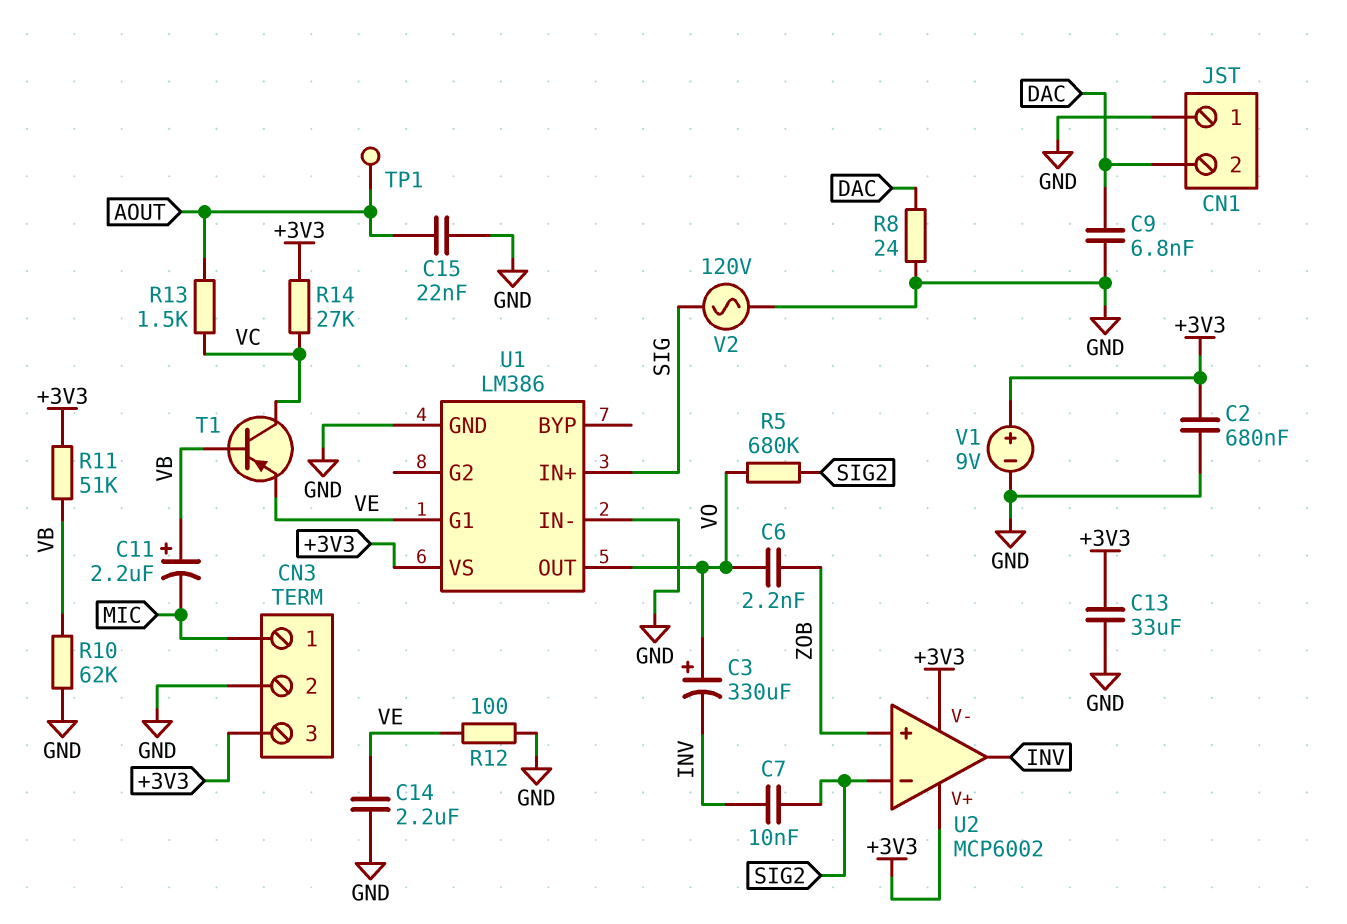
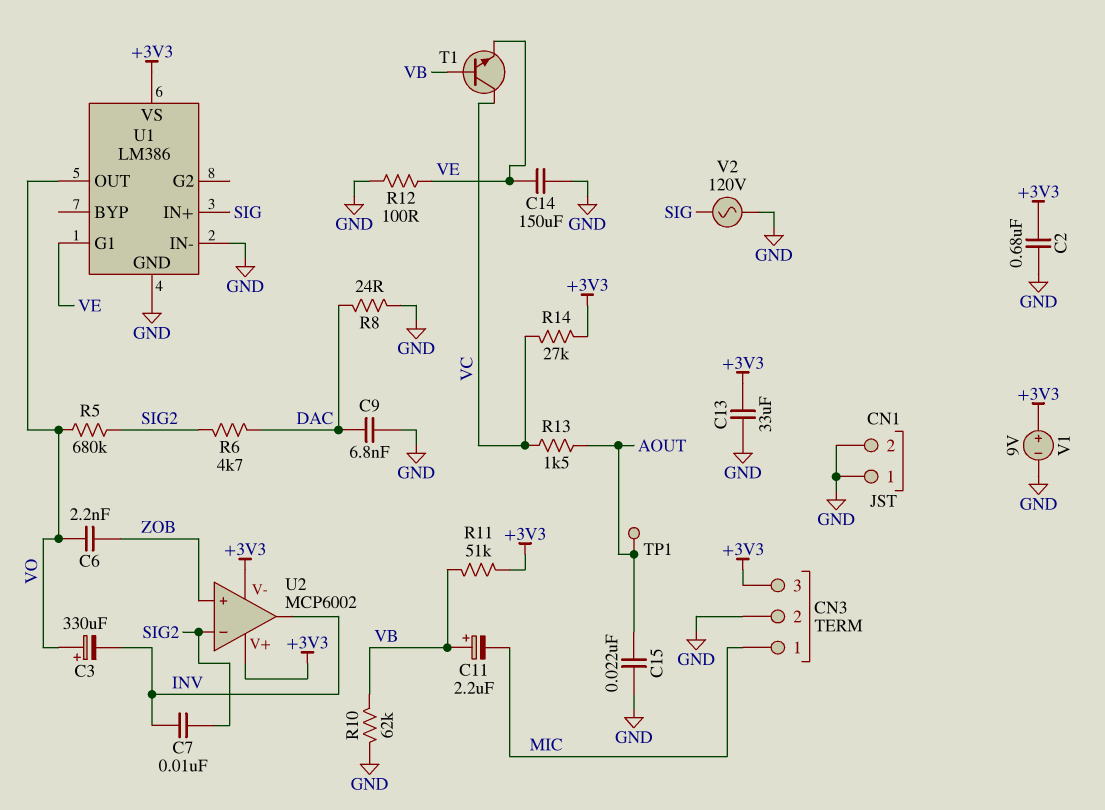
C14: 2.2uF (GND, VE) -> 150uF (GND, VE)
CN1 pin 2: DAC -> GND
R6: none -> 4.7k (DAC, SIG2)
T1: PNP (B VB, C VC, E VE) -> NPN (B VB, C VC, E VE)

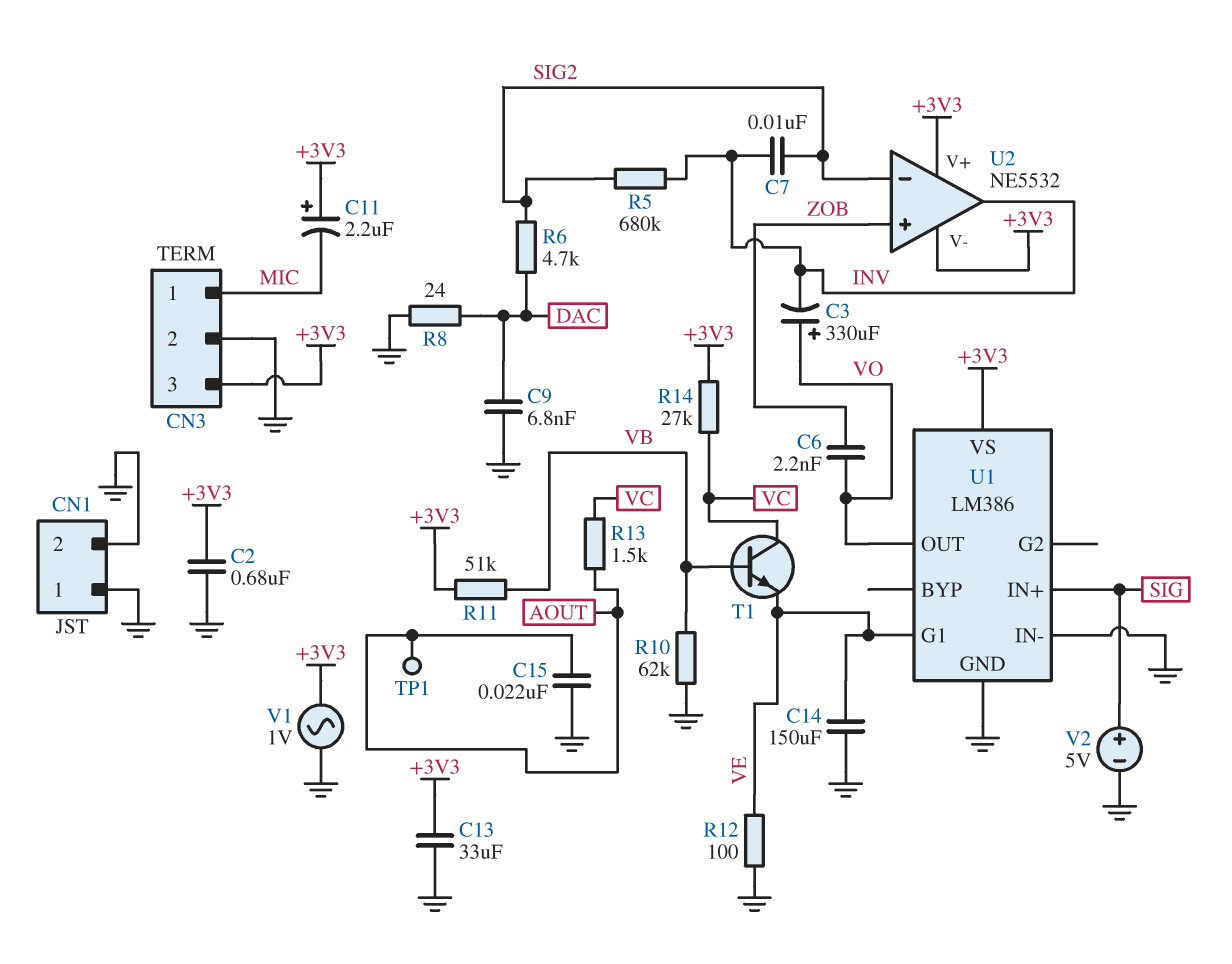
C11: 2.2uF (plus VB, minus MIC) -> 2.2uF (plus +3V3, minus MIC)
R5: 680k (SIG2, VO) -> 680k (INV, SIG2)
U2: MCP6002 -> NE5532
V1: 9V (plus +3V3, minus GND) -> AC 1V (+3V3, GND)
V2: AC 120V (GND, SIG) -> 5V (plus SIG, minus GND)

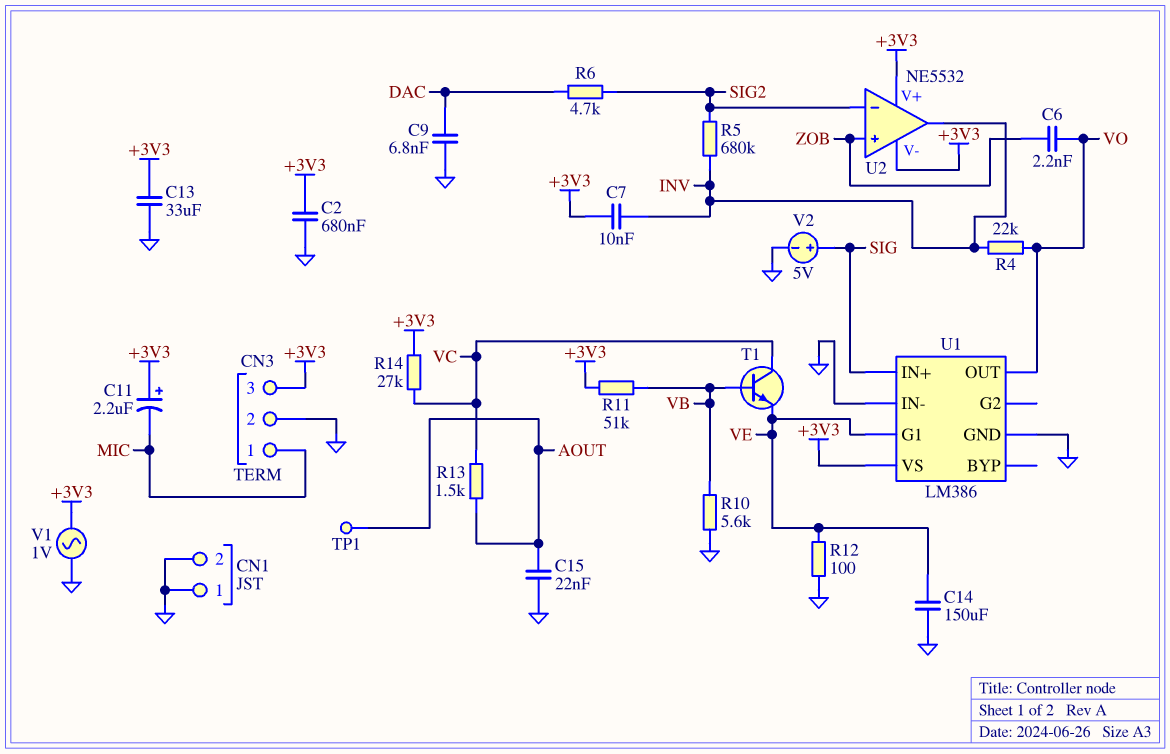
C3: 330uF (plus VO, minus INV) -> none
C7: 10nF (INV, SIG2) -> 10nF (+3V3, INV)
R4: none -> 22k (INV, VO)
R8: 24 (DAC, GND) -> none
R10: 62k (GND, VB) -> 5.6k (GND, VB)

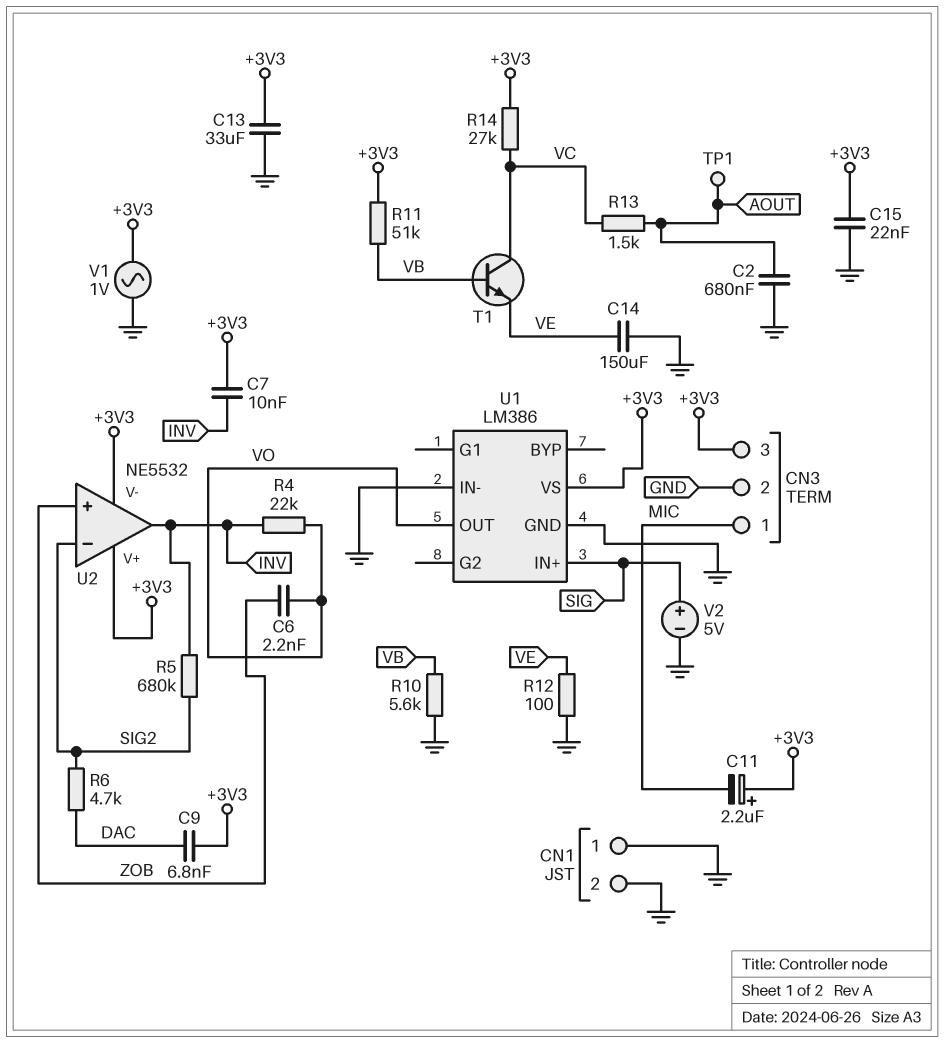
C2: 680nF (+3V3, GND) -> 680nF (AOUT, GND)
C9: 6.8nF (DAC, GND) -> 6.8nF (+3V3, DAC)
C15: 22nF (AOUT, GND) -> 22nF (+3V3, GND)
U1 pin G1: VE -> none

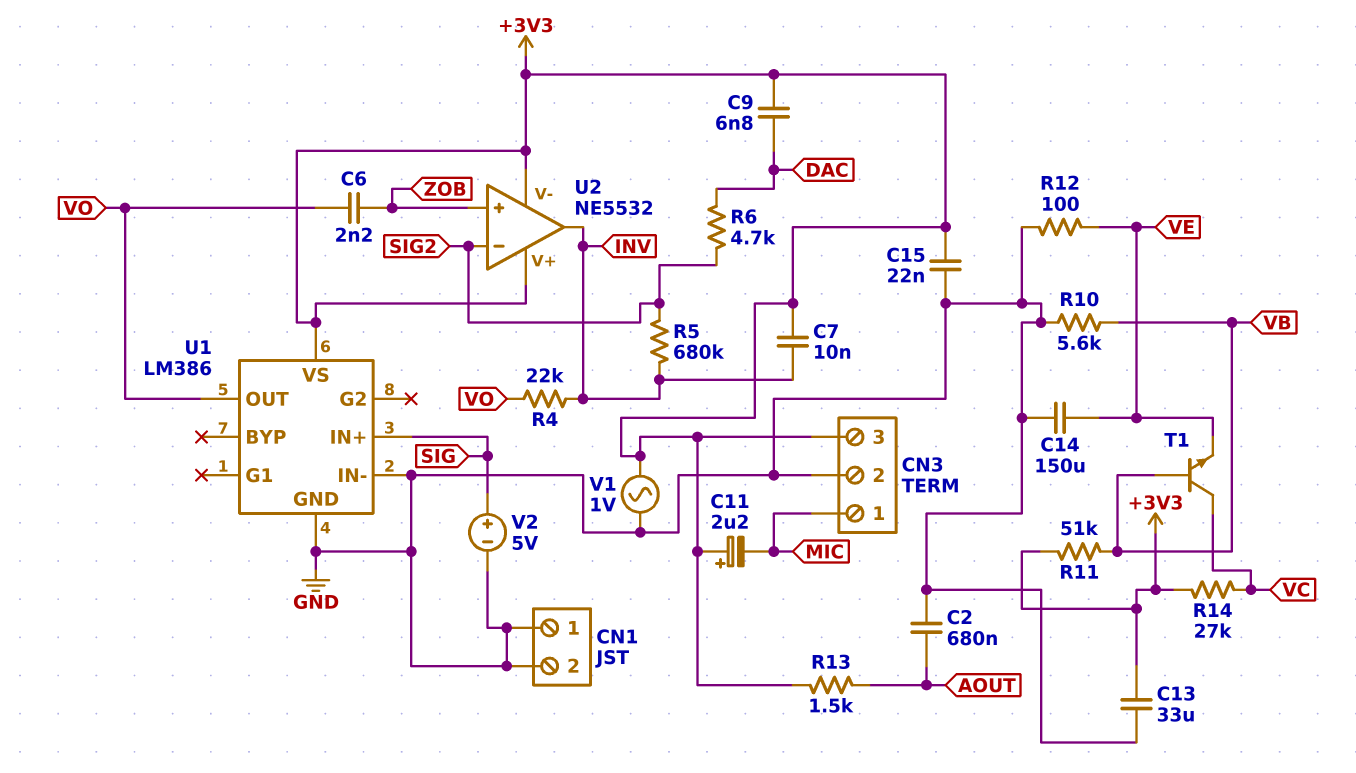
R13: 1.5k (AOUT, VC) -> 1.5k (+3V3, AOUT)
TP1: test point (AOUT) -> none

